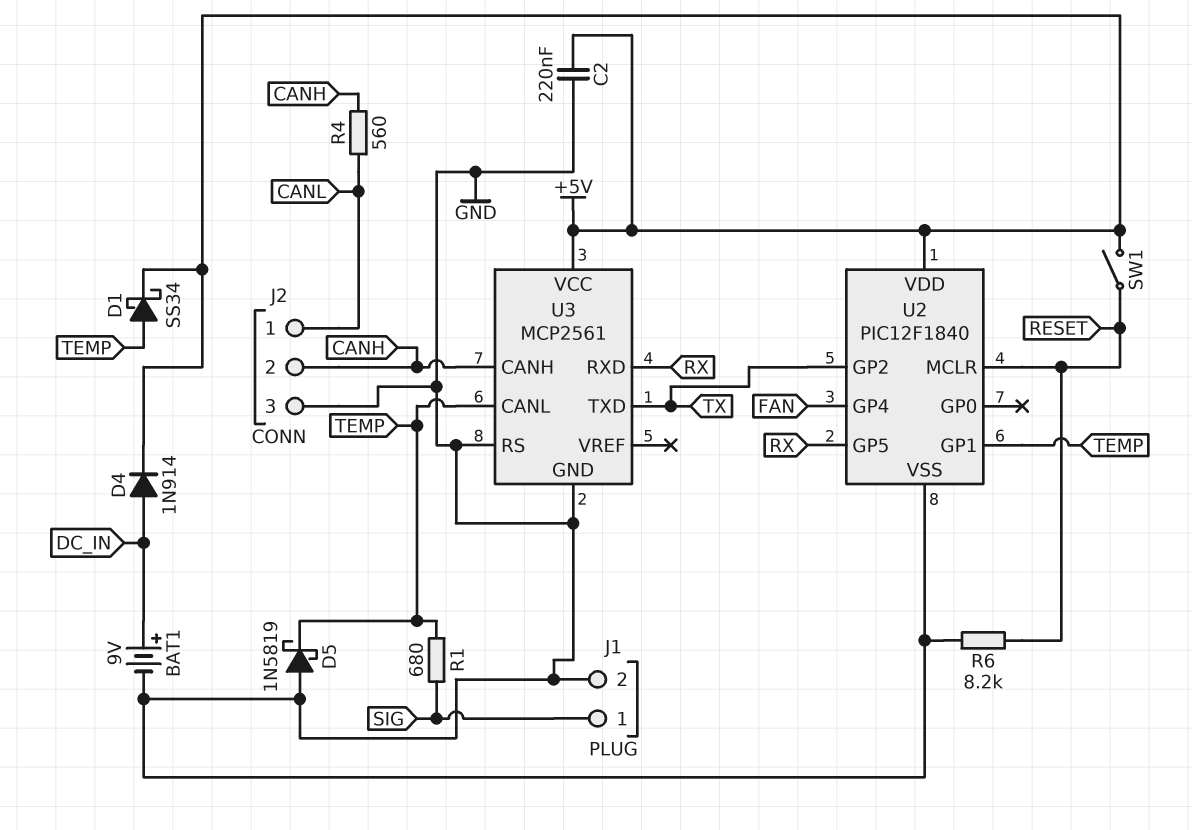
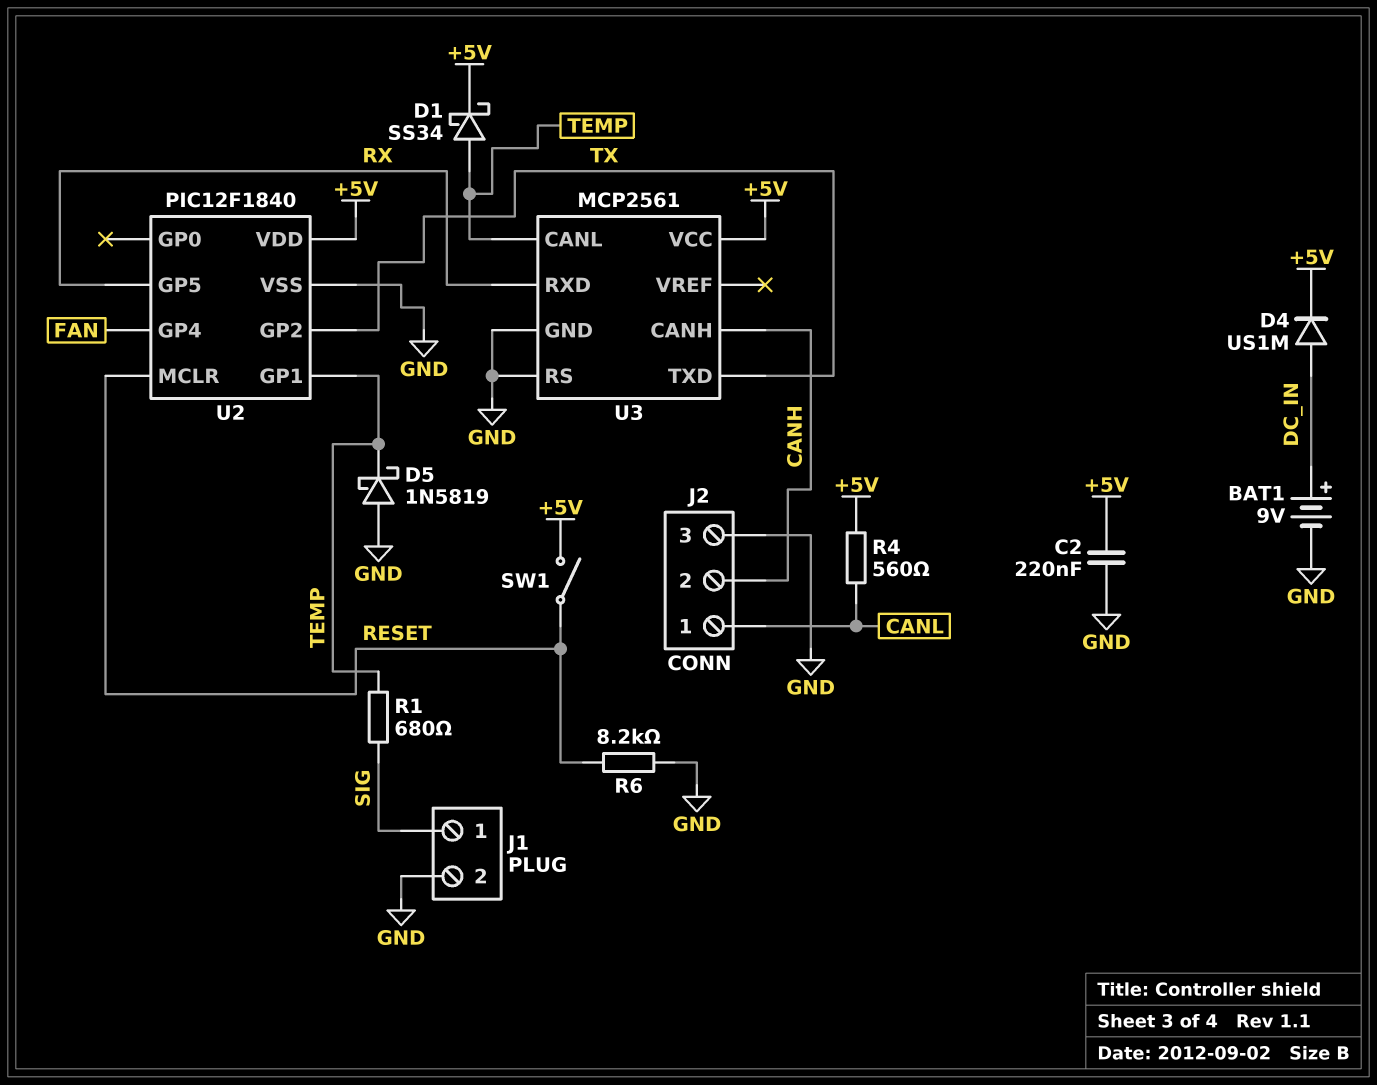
D4: diode 1N914 (A DC_IN, K +5V) -> diode US1M (A DC_IN, K +5V)
R4: 560 (CANH, CANL) -> 560 (+5V, CANL)

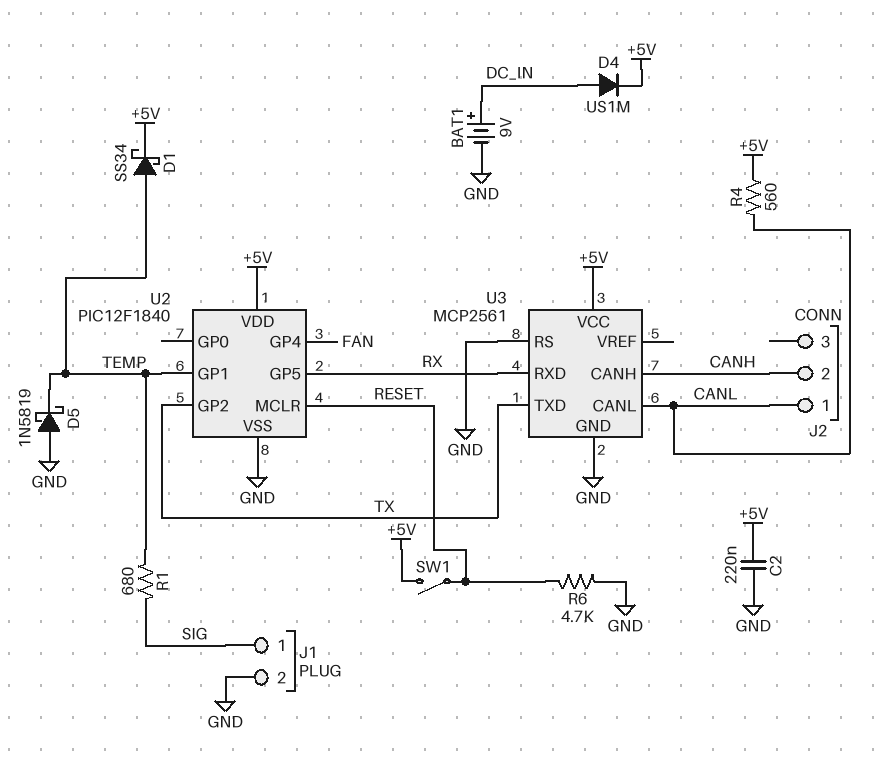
J2 pin 3: GND -> none
R6: 8.2k (GND, RESET) -> 4.7k (GND, RESET)
U3 pin CANL: TEMP -> CANL

